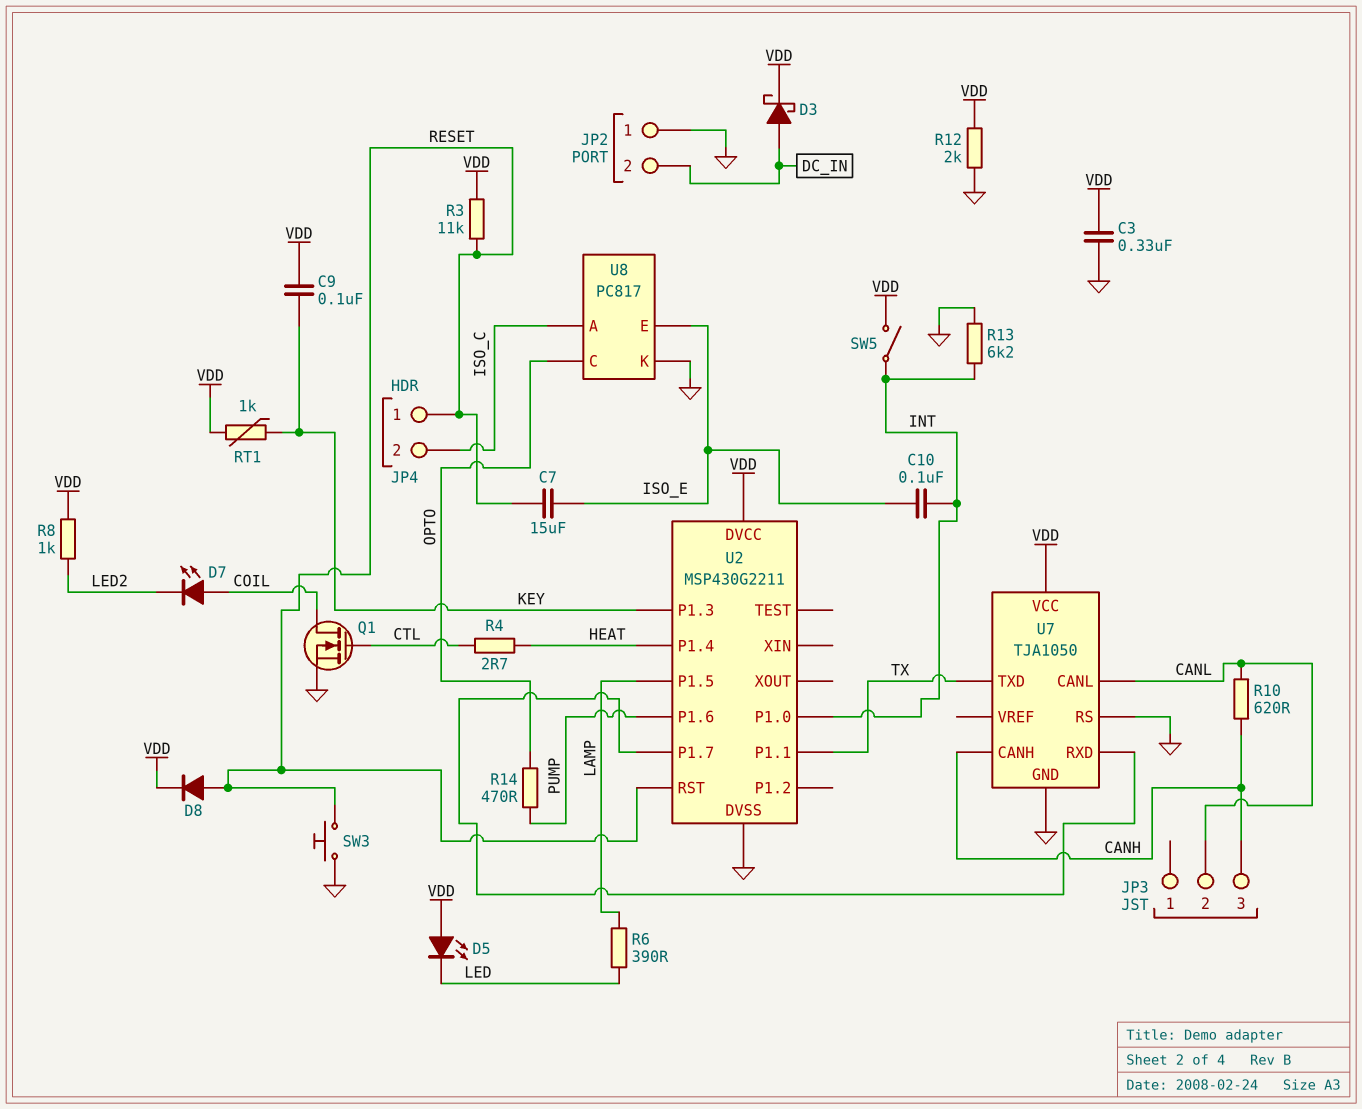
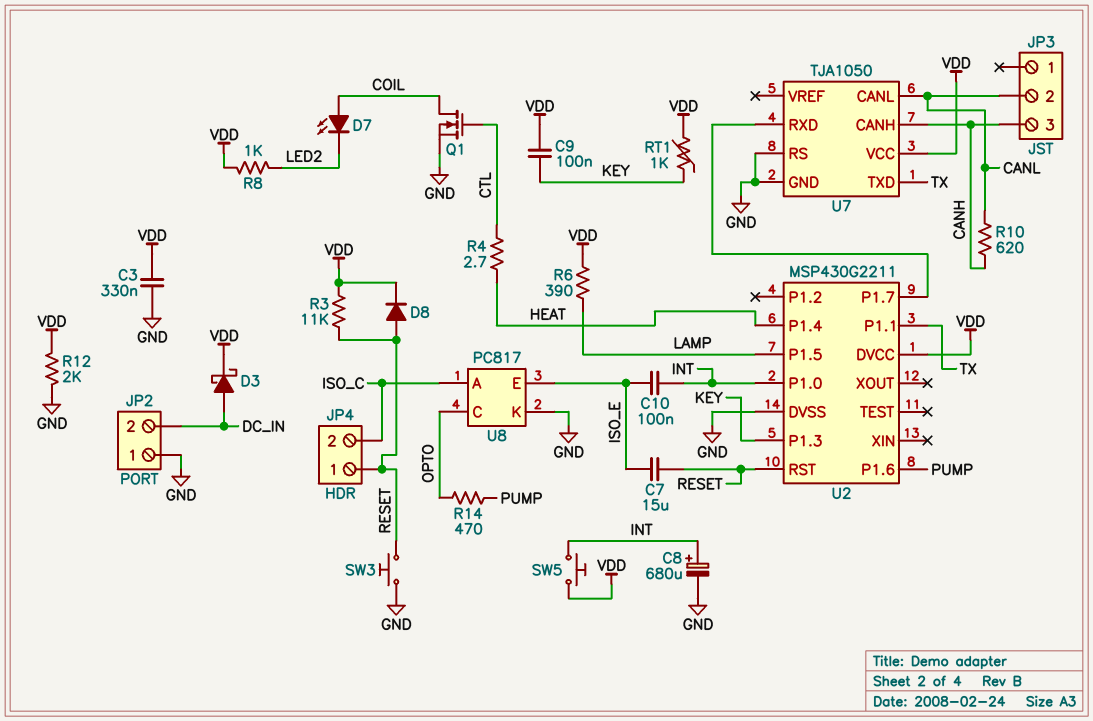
C8: none -> 680uF (plus INT, minus GND)
D5: LED (A VDD, K LED) -> none
R6: 390 (LAMP, LED) -> 390 (LAMP, VDD)
R13: 6.2k (GND, INT) -> none
SW5: switch (INT, VDD) -> button (INT, VDD)

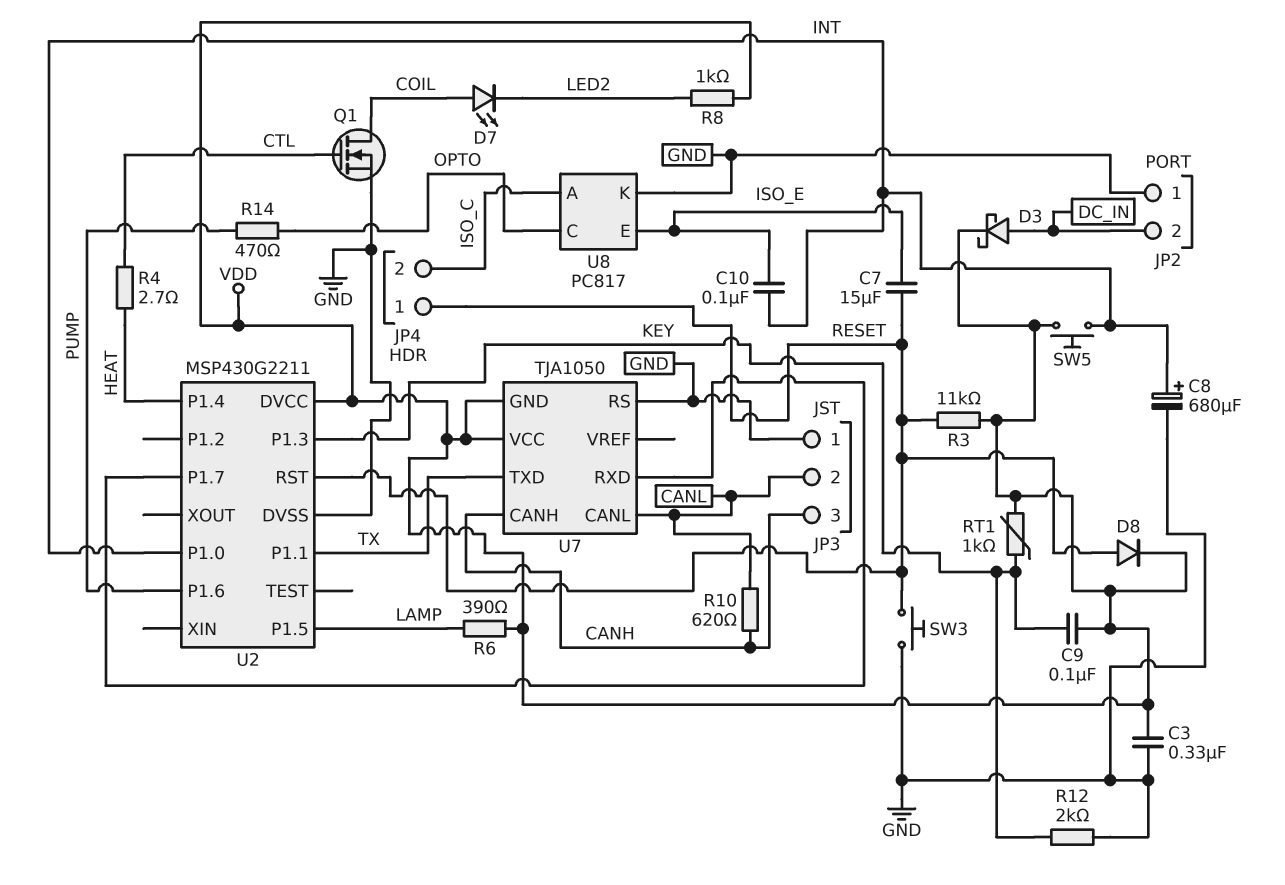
JP3 pin 1: none -> GND
R12: 2k (GND, VDD) -> 2k (GND, KEY)
U7 pin GND: GND -> VDD

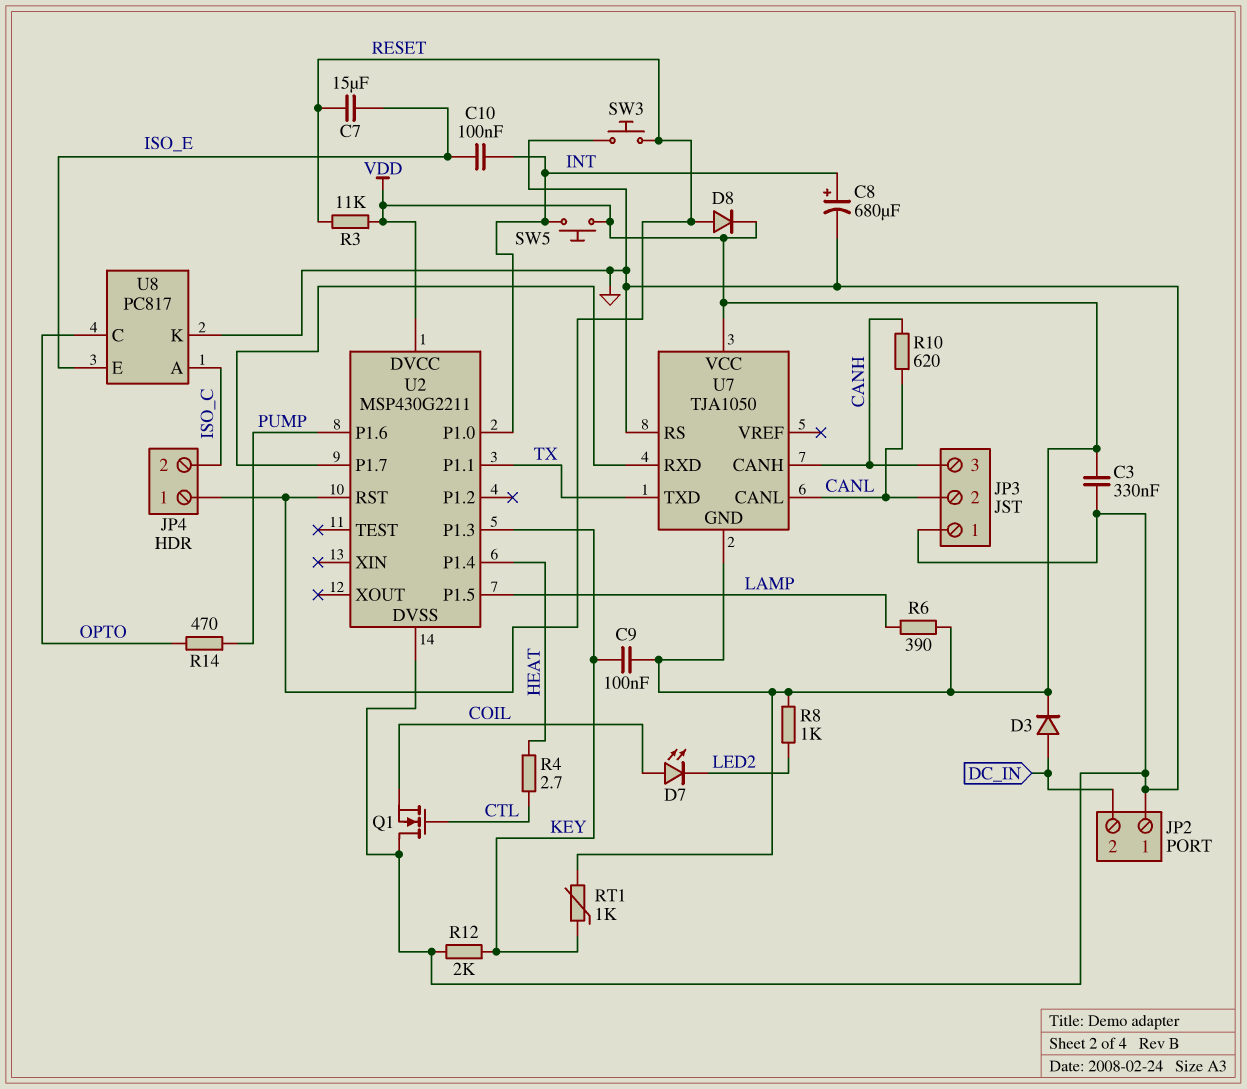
D3: schottky (A DC_IN, K VDD) -> diode (A DC_IN, K VDD)
Q1: NMOS (G CTL, D COIL, S GND) -> NMOS (G CTL, D GND, S COIL)

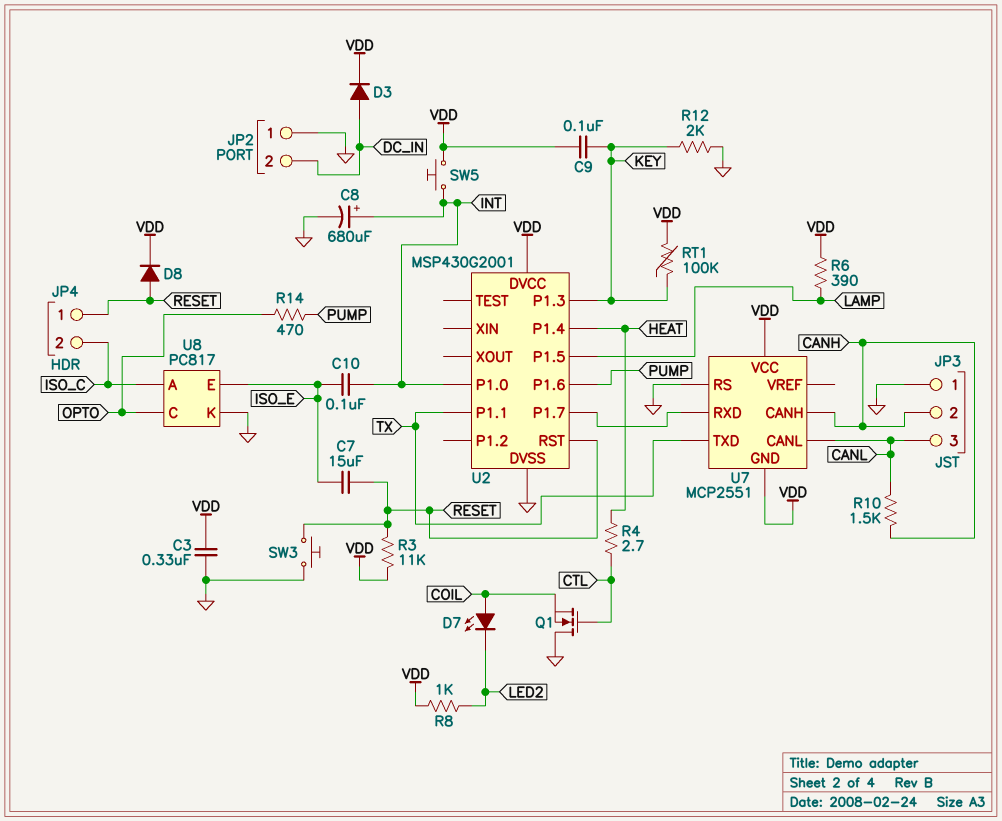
JP3 pin 2: CANL -> CANH
JP3 pin 3: CANH -> CANL
R10: 620 (CANH, CANL) -> 1.5k (CANH, CANL)
RT1: 1k (KEY, VDD) -> 100k (KEY, VDD)
U2: MSP430G2211 -> MSP430G2001
U7: TJA1050 -> MCP2551

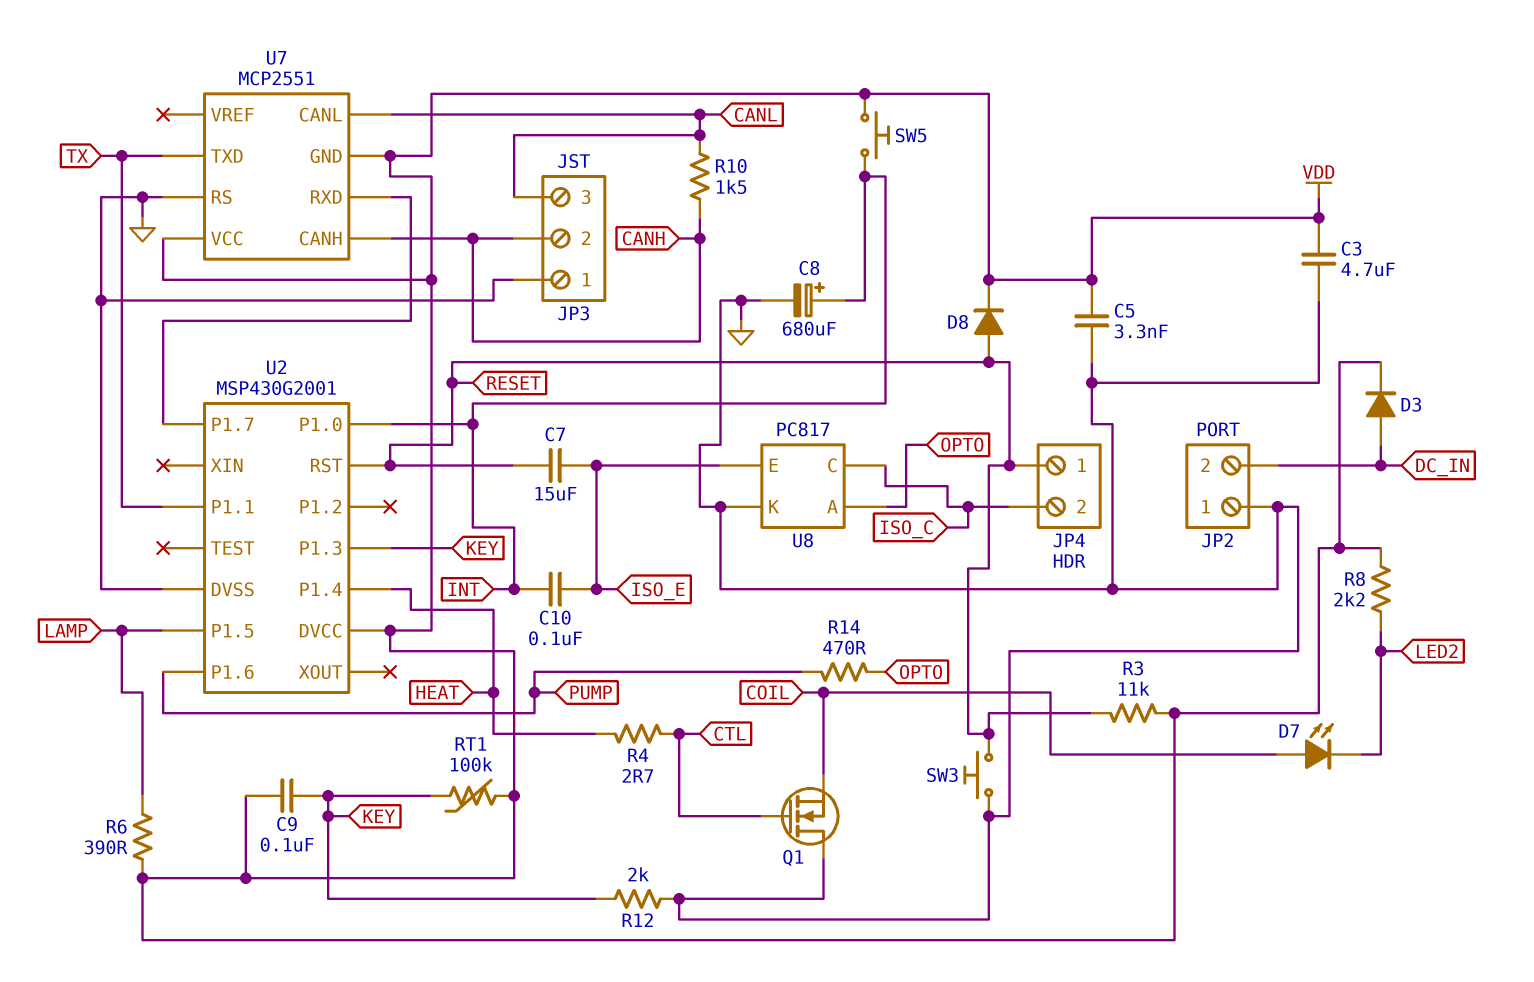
C3: 330nF (GND, VDD) -> 4.7uF (GND, VDD)
C5: none -> 3.3nF (GND, VDD)
R8: 1k (LED2, VDD) -> 2.2k (LED2, VDD)
U8 pin A: ISO_C -> OPTO
U8 pin C: OPTO -> ISO_C

